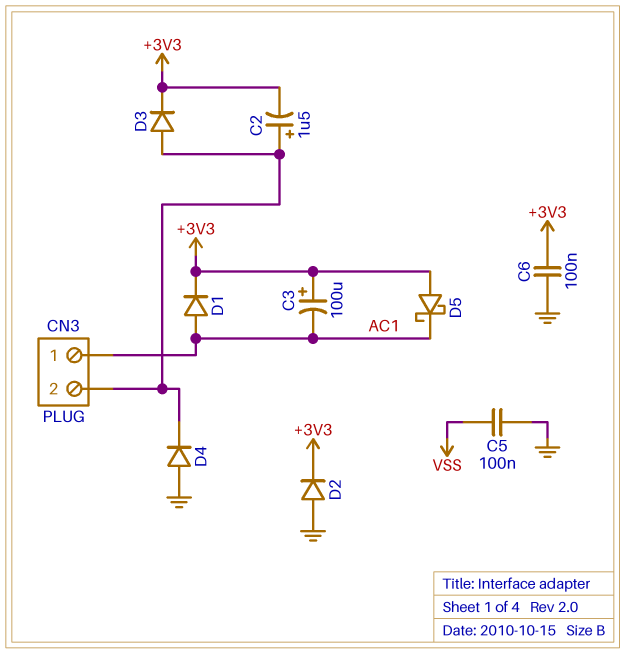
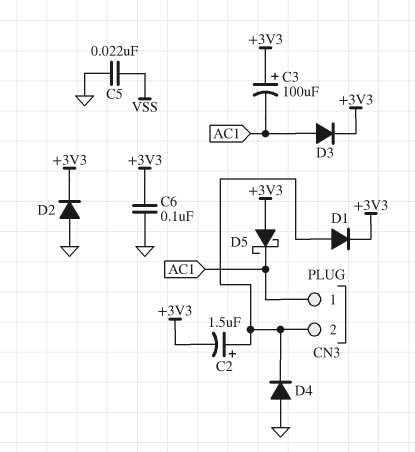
C5: 100nF (GND, VSS) -> 22nF (GND, VSS)
D1: diode (A AC1, K +3V3) -> diode (A CN3/2, K +3V3)
D3: diode (A CN3/2, K +3V3) -> diode (A AC1, K +3V3)

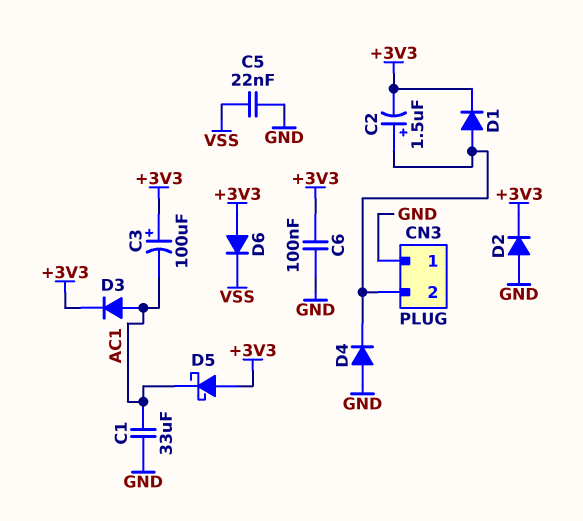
C1: none -> 33uF (AC1, GND)
CN3 pin 1: AC1 -> GND
D6: none -> diode (A +3V3, K VSS)

